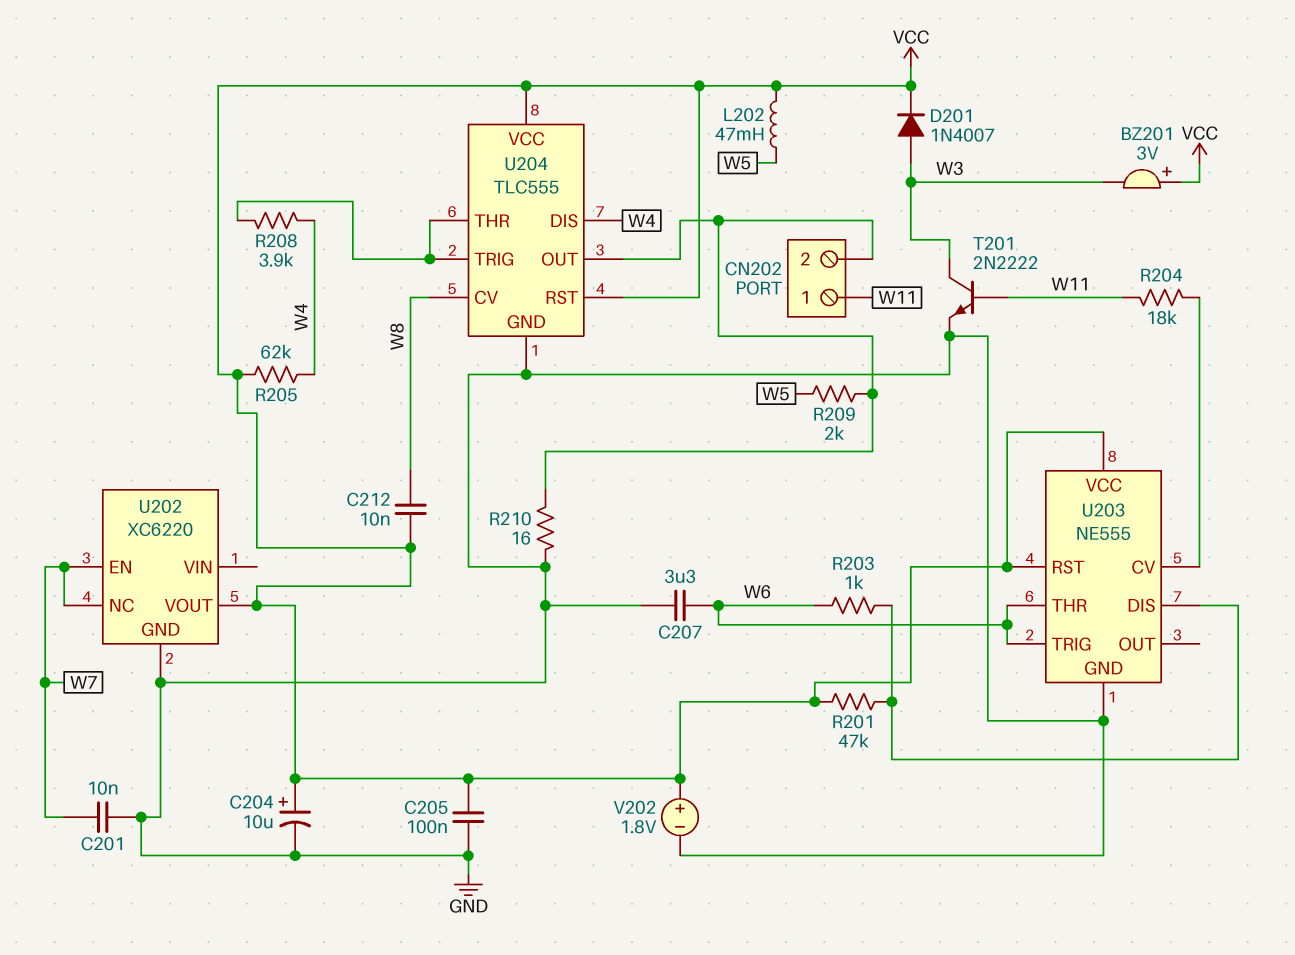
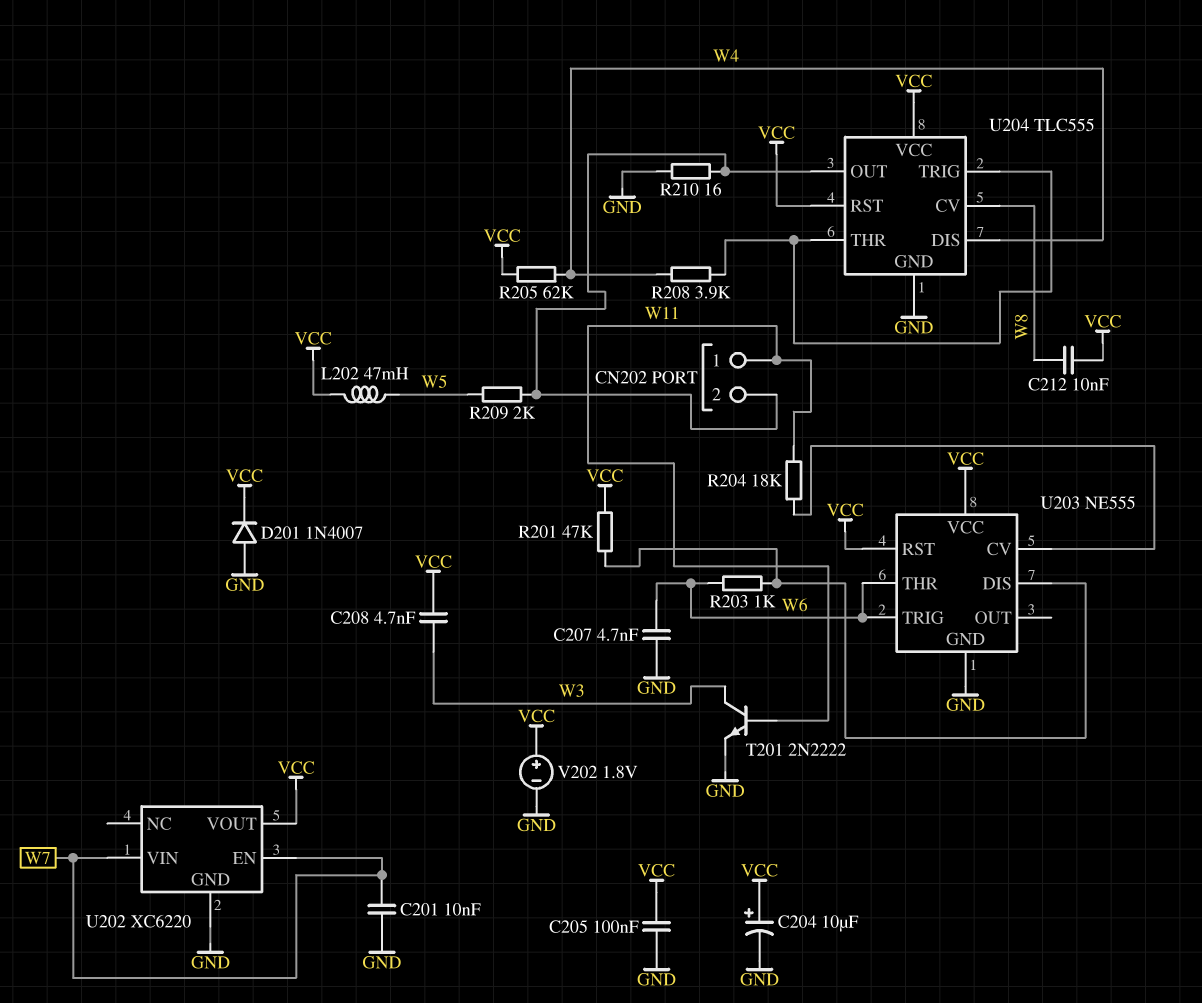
BZ201: buzzer 3V (plus VCC, minus W3) -> none
C207: 3.3uF (GND, W6) -> 4.7nF (GND, W6)
C208: none -> 4.7nF (VCC, W3)
D201: diode 1N4007 (A W3, K VCC) -> diode 1N4007 (A GND, K VCC)
U202 pin NC: W7 -> none
U202 pin VIN: none -> W7

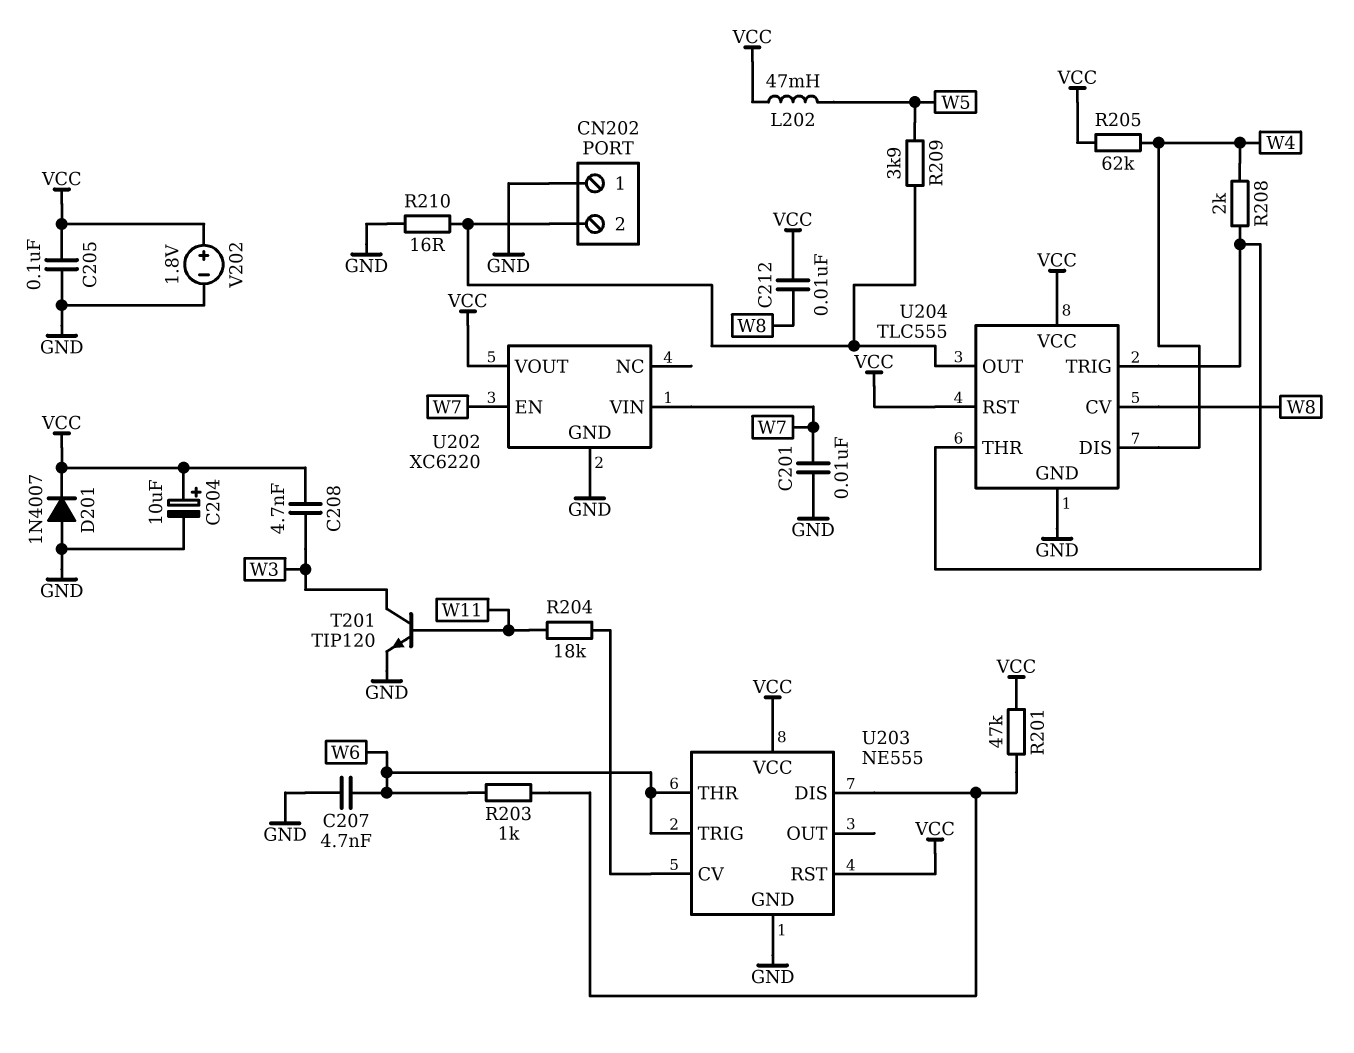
CN202 pin 1: W11 -> GND
R208: 3.9k (U204/THR, W4) -> 2k (U204/THR, W4)
R209: 2k (CN202/2, W5) -> 3.9k (CN202/2, W5)
T201: NPN 2N2222 (B W11, C W3, E GND) -> NPN TIP120 (B W11, C W3, E GND)

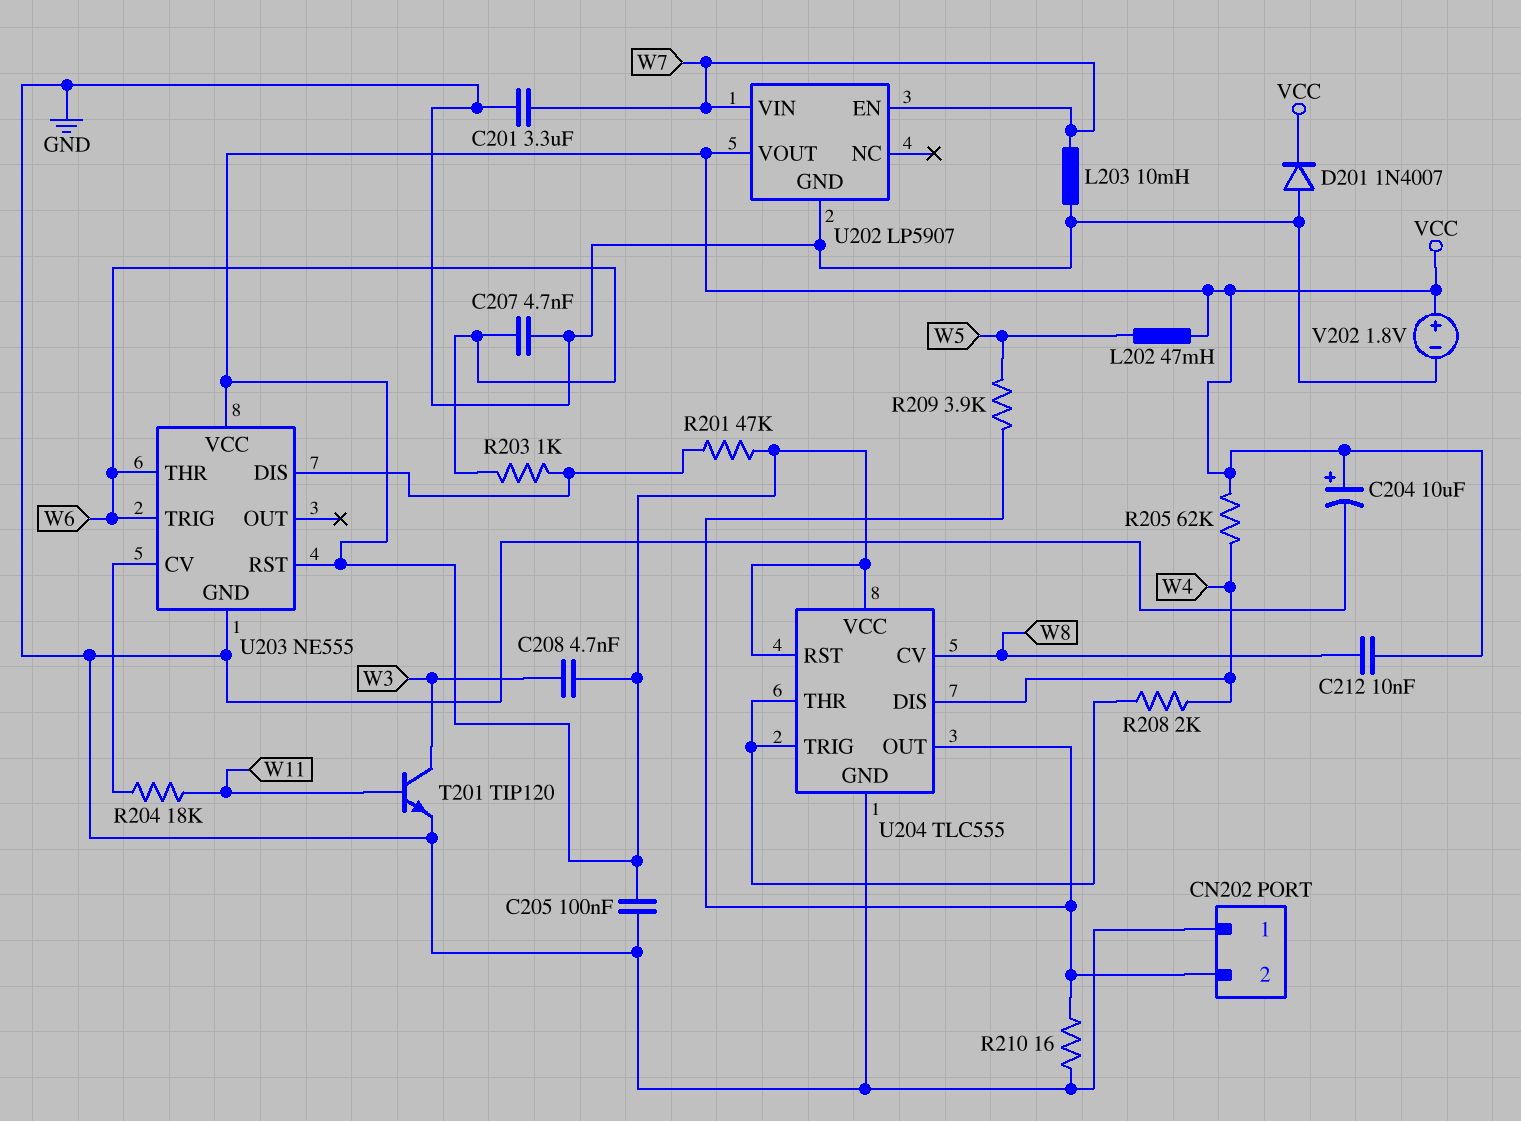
C201: 10nF (GND, W7) -> 3.3uF (GND, W7)
L203: none -> 10mH (GND, W7)
U202: XC6220 -> LP5907

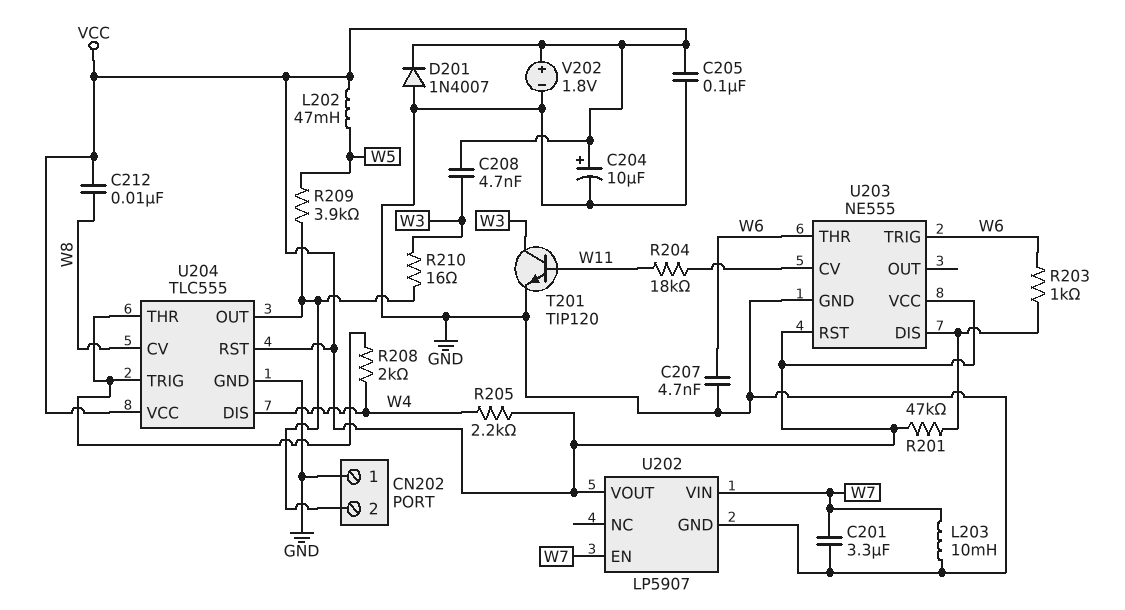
R205: 62k (VCC, W4) -> 2.2k (VCC, W4)
R210: 16 (CN202/2, GND) -> 16 (CN202/2, W3)

